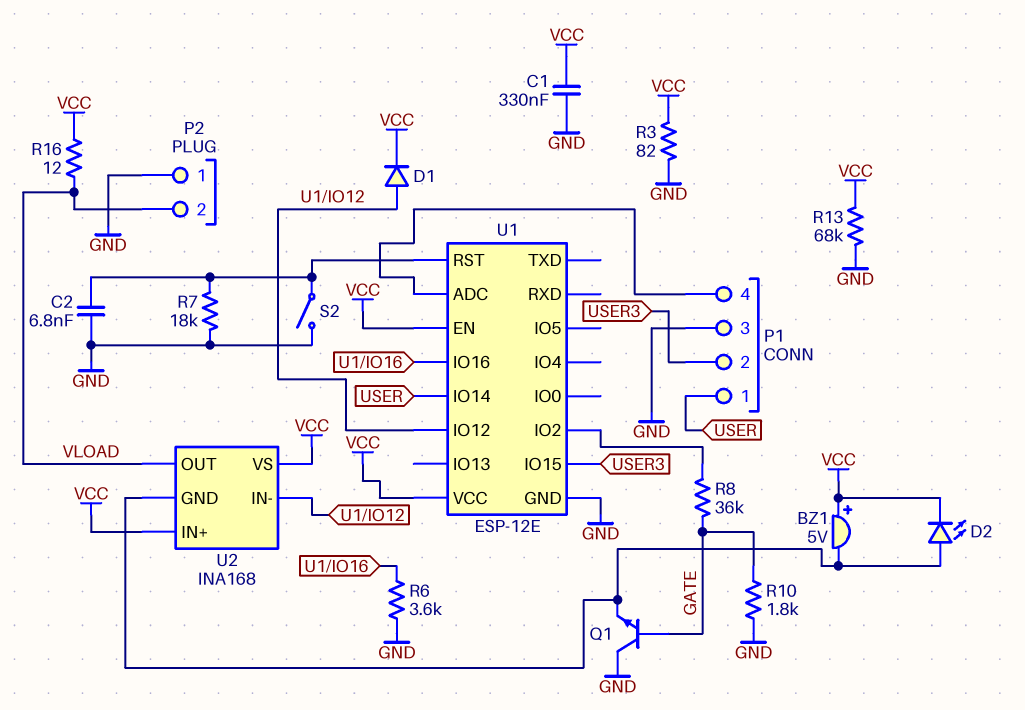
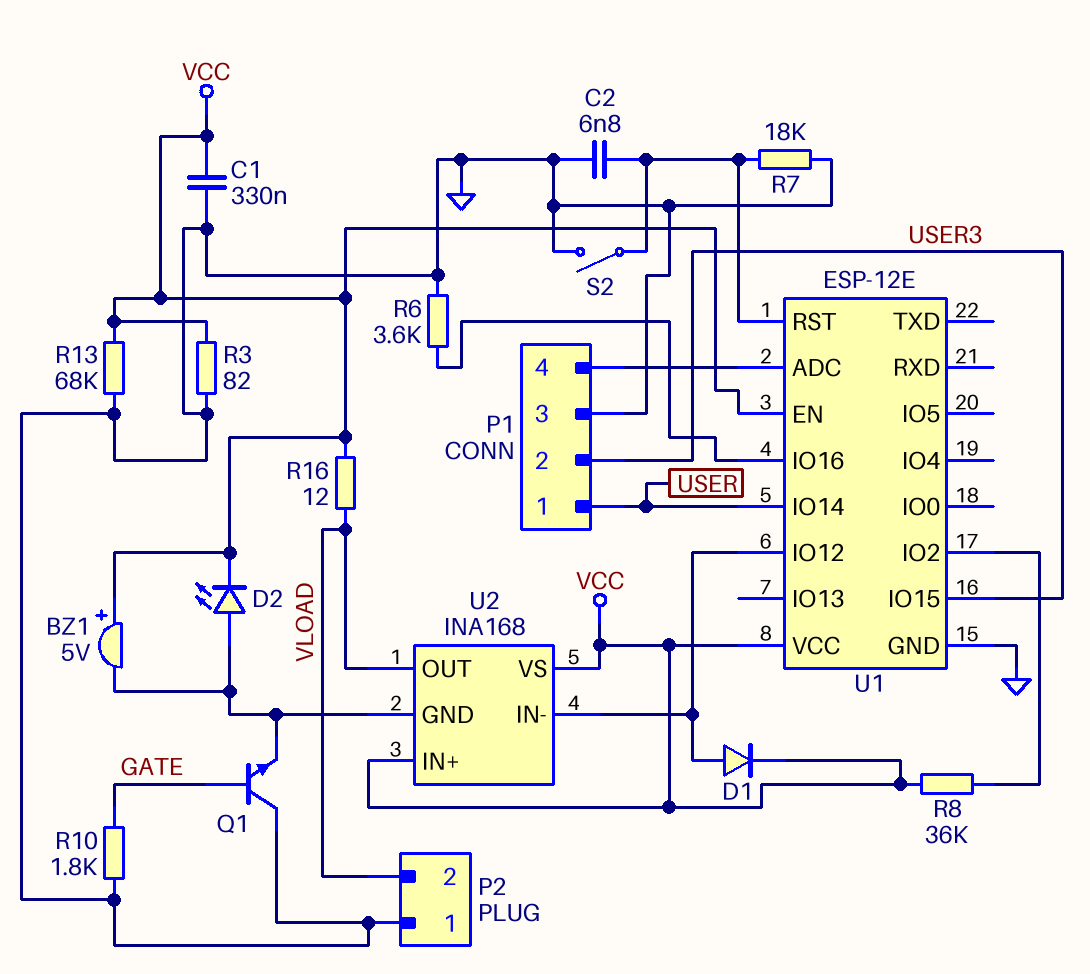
R8: 36k (GATE, U1/IO2) -> 36k (U1/IO2, VCC)

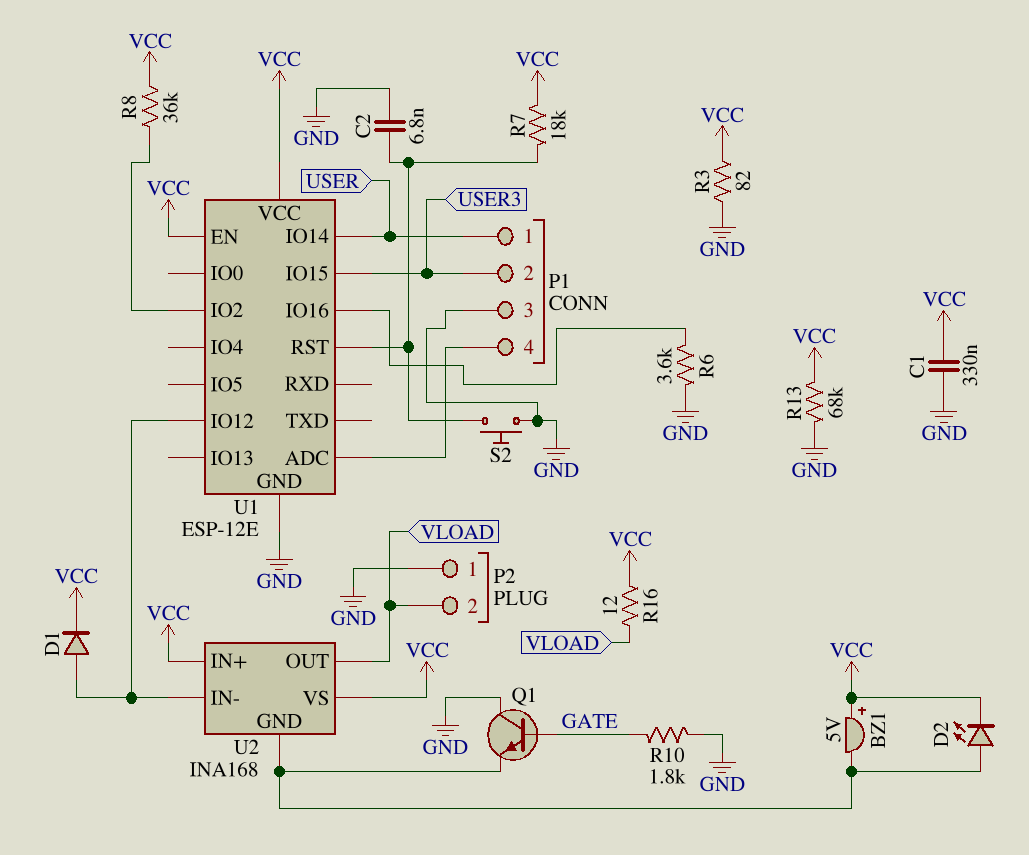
R7: 18k (GND, U1/RST) -> 18k (U1/RST, VCC)
S2: switch (GND, U1/RST) -> button (GND, U1/RST)

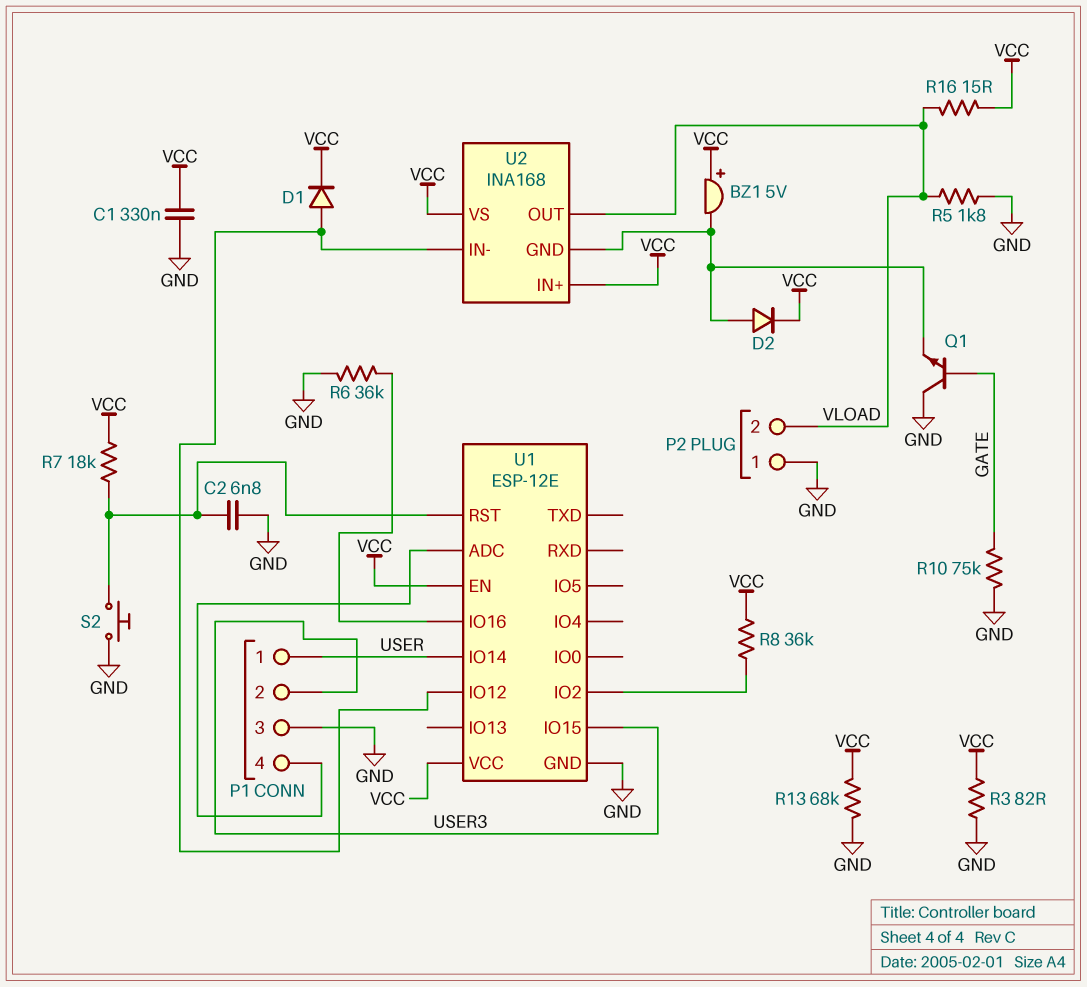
D2: LED (A U2/GND, K VCC) -> diode (A U2/GND, K VCC)
R5: none -> 1.8k (GND, VLOAD)
R6: 3.6k (GND, U1/IO16) -> 36k (GND, U1/IO16)
R10: 1.8k (GATE, GND) -> 75k (GATE, GND)
R16: 12 (VCC, VLOAD) -> 15 (VCC, VLOAD)

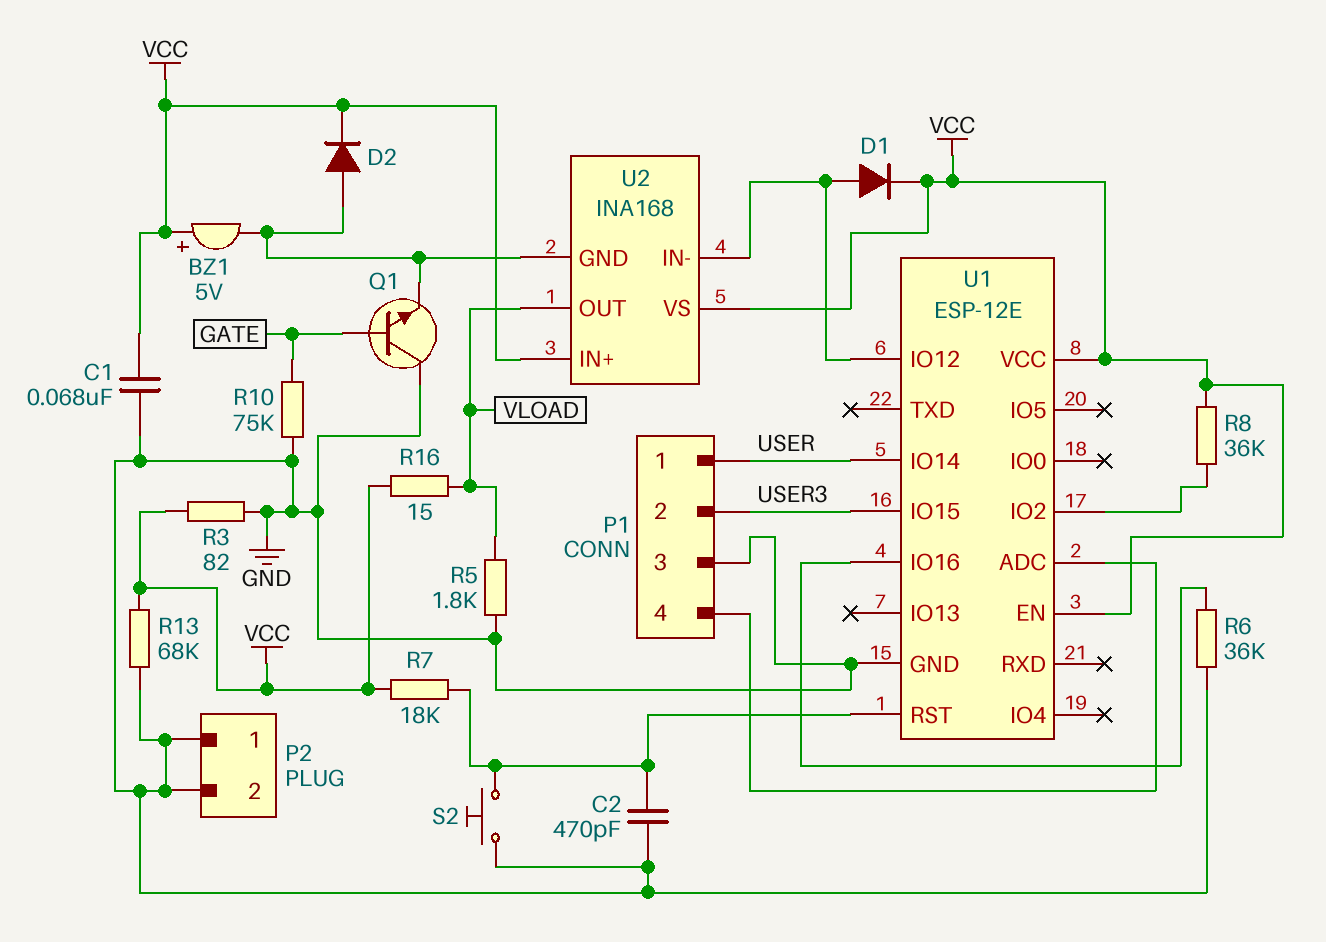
C1: 330nF (GND, VCC) -> 68nF (GND, VCC)
C2: 6.8nF (GND, U1/RST) -> 470pF (GND, U1/RST)
P2 pin 2: VLOAD -> GND

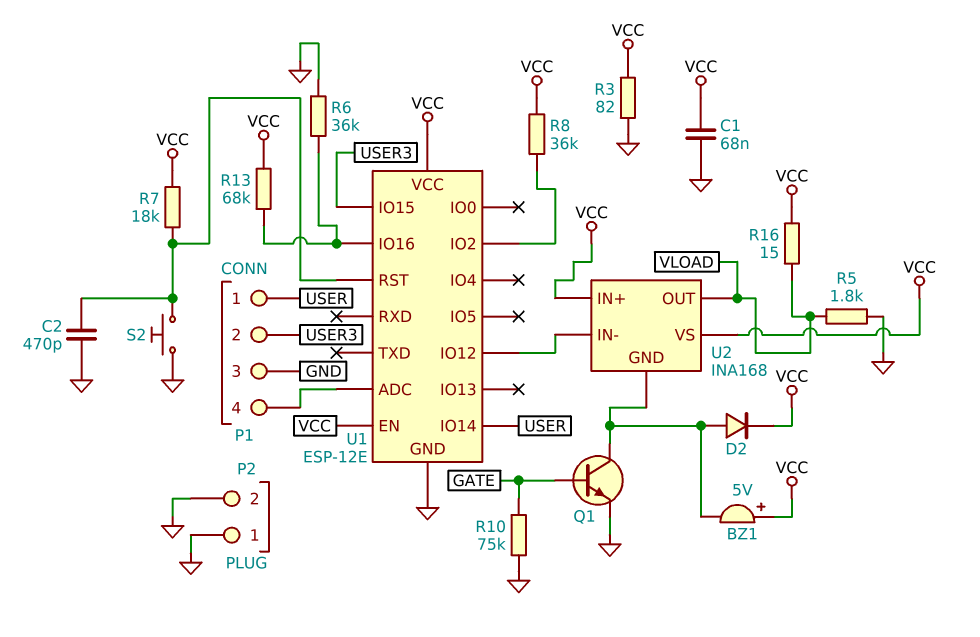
D1: diode (A U1/IO12, K VCC) -> none
Q1: NPN (B GATE, C GND, E U2/GND) -> NPN (B GATE, C U2/GND, E GND)
R13: 68k (GND, VCC) -> 68k (U1/IO16, VCC)

